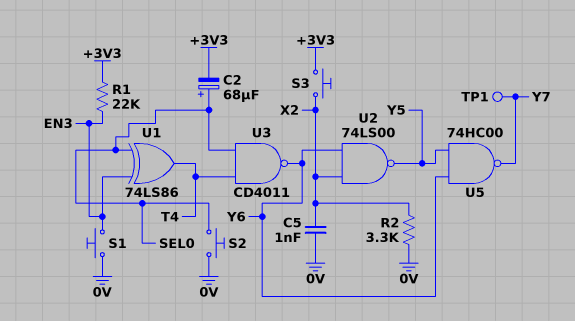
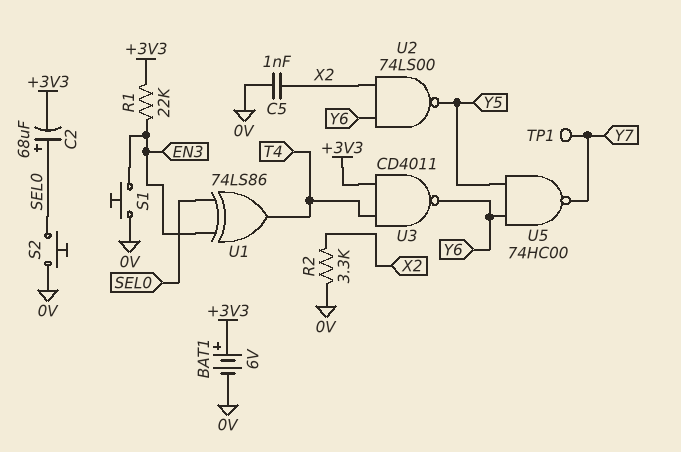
BAT1: none -> 6V (plus +3V3, minus 0V)
S3: button (+3V3, X2) -> none
U3: NAND CD4011 (in SEL0, in T4, out Y6) -> NAND CD4011 (in +3V3, in T4, out Y6)

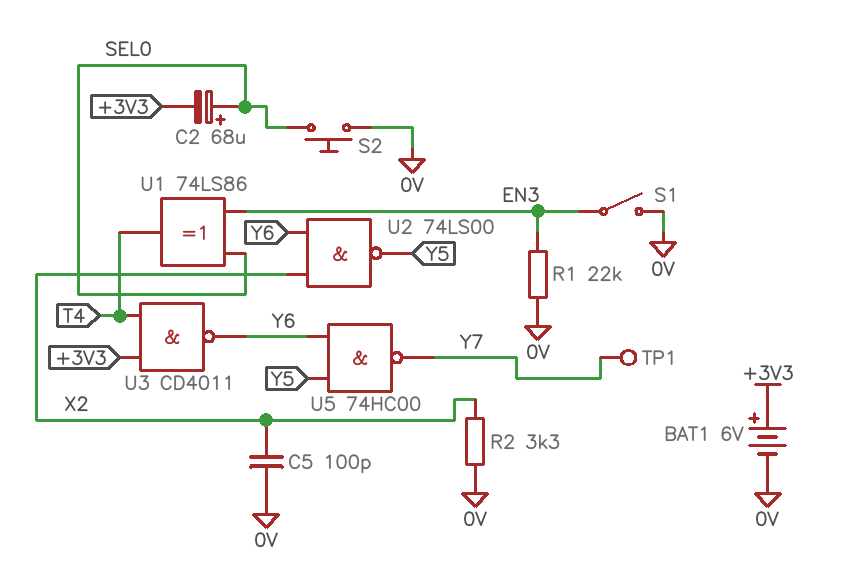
C5: 1nF (0V, X2) -> 100pF (0V, X2)
R1: 22k (+3V3, EN3) -> 22k (0V, EN3)
S1: button (0V, EN3) -> switch (0V, EN3)

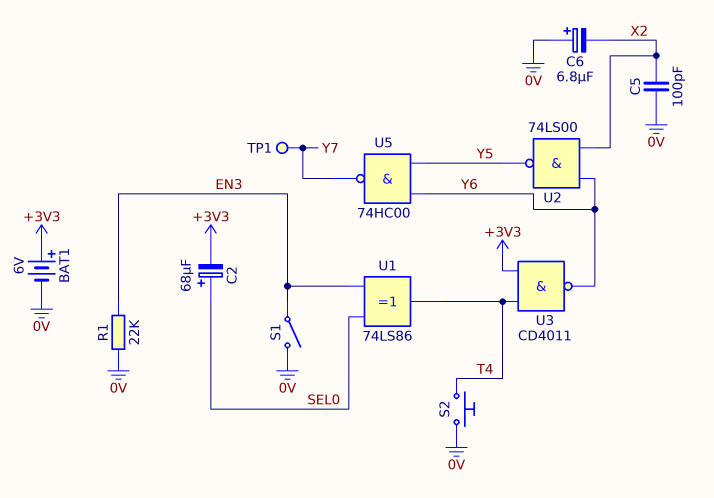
C6: none -> 6.8uF (plus 0V, minus X2)
R2: 3.3k (0V, X2) -> none
S2: button (0V, SEL0) -> button (0V, T4)

